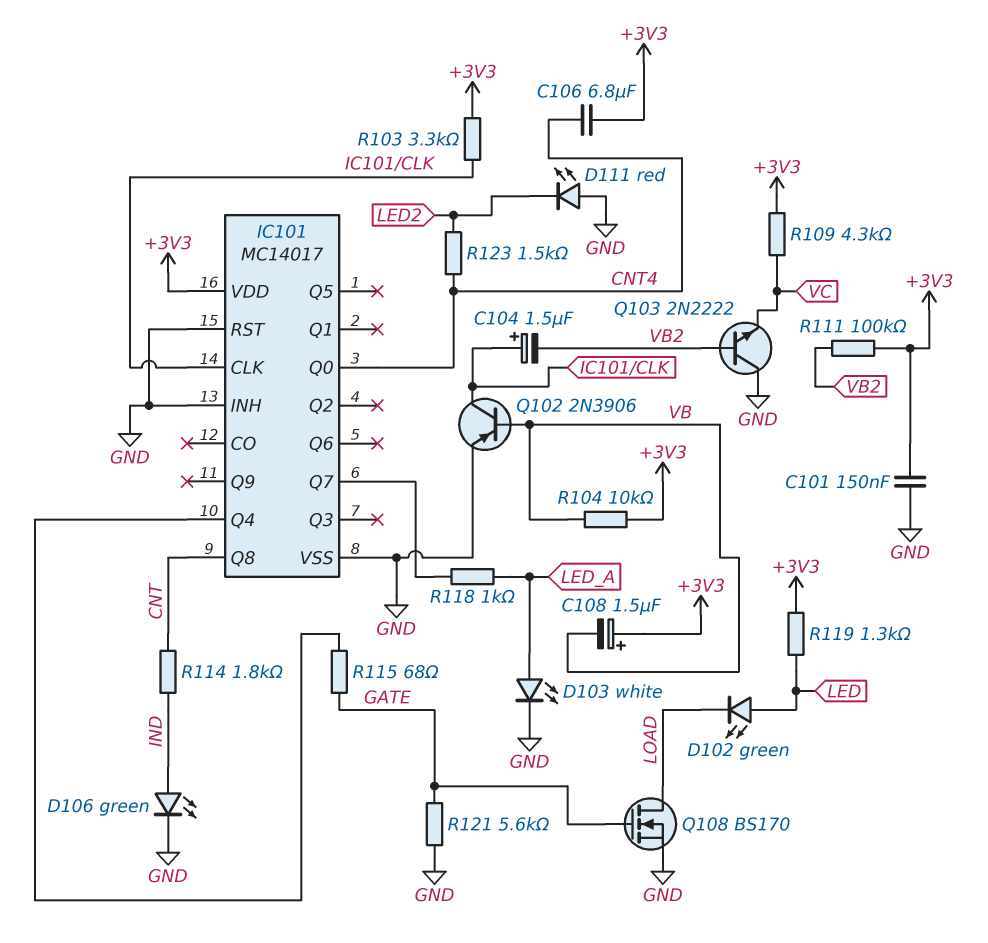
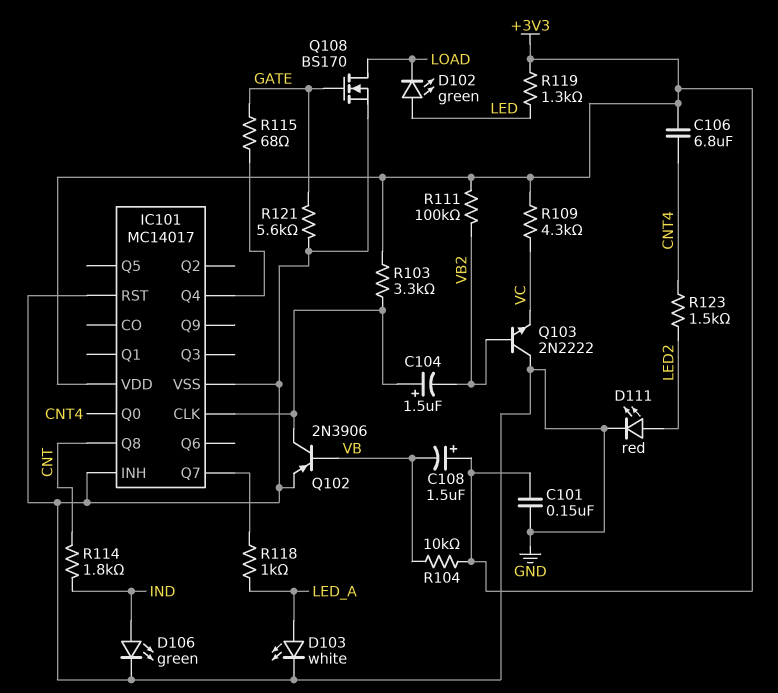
D111: LED red (A GND, K LED2) -> LED red (A LED2, K GND)

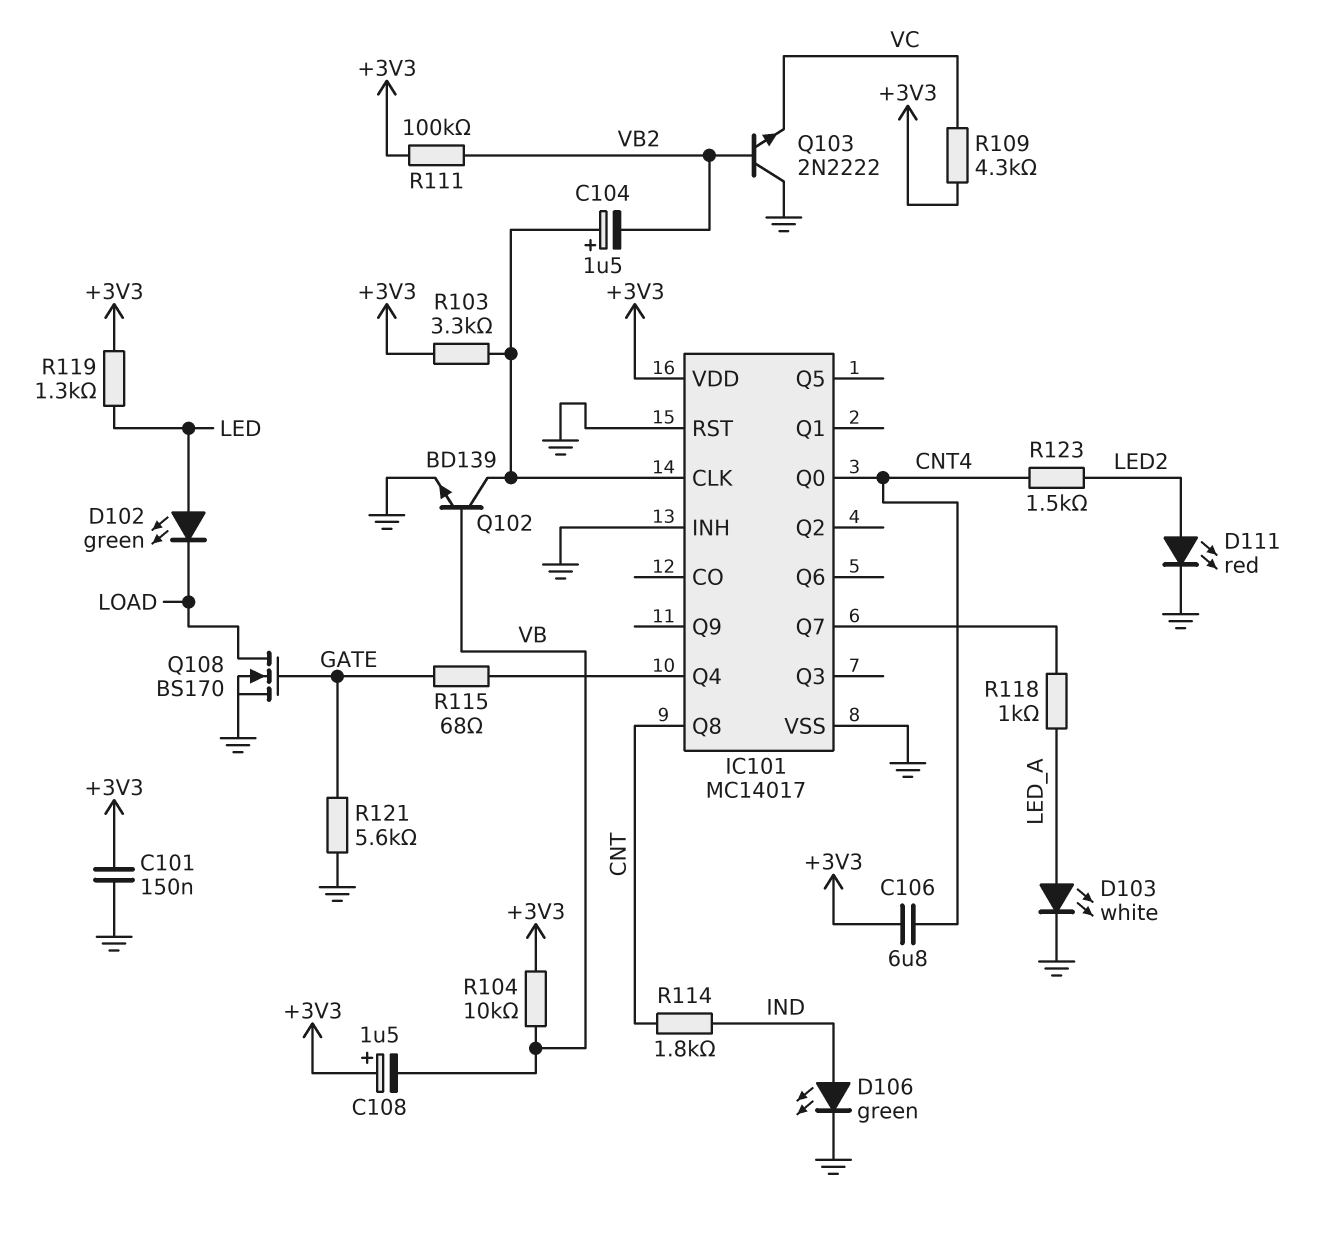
Q102: PNP 2N3906 (B VB, C IC101/CLK, E GND) -> NPN BD139 (B VB, C IC101/CLK, E GND)

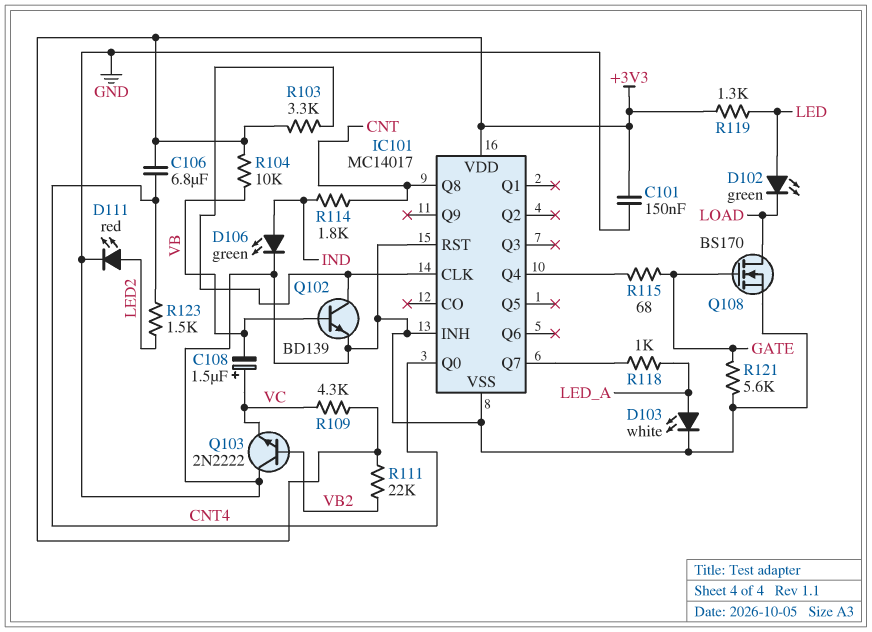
C104: 1.5uF (plus IC101/CLK, minus VB2) -> none
C108: 1.5uF (plus +3V3, minus VB) -> 1.5uF (plus VC, minus VB)
R111: 100k (+3V3, VB2) -> 22k (+3V3, VB2)

